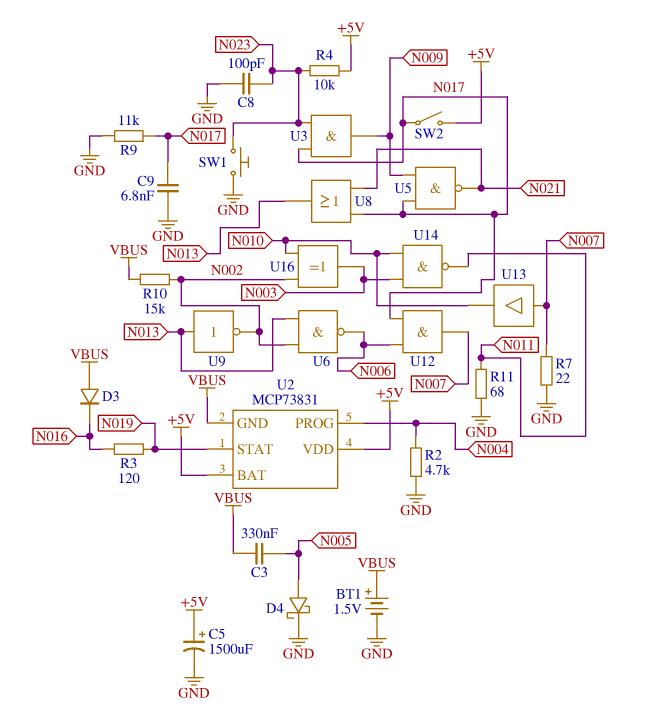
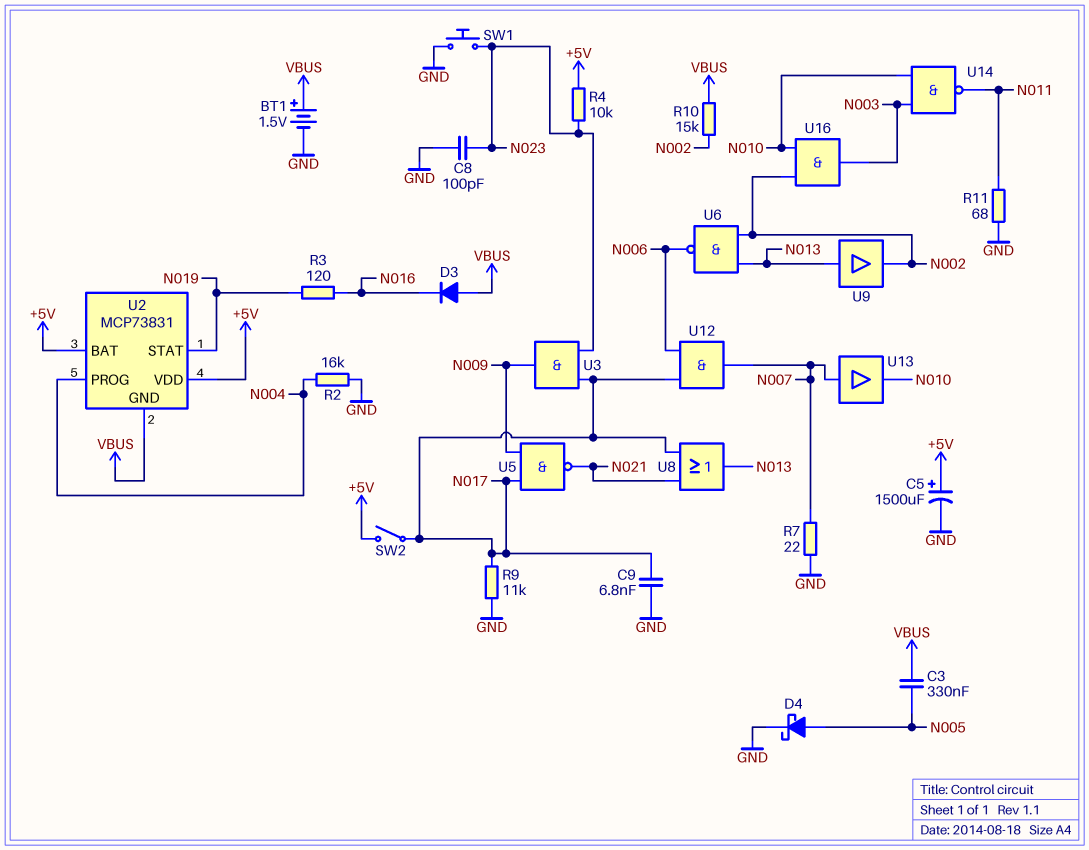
R2: 4.7k (GND, N004) -> 16k (GND, N004)
U9: NOT (in N013, out N002) -> buffer (in N013, out N002)
U16: XOR (in N002, in N010, out N003) -> AND (in N002, in N010, out N003)

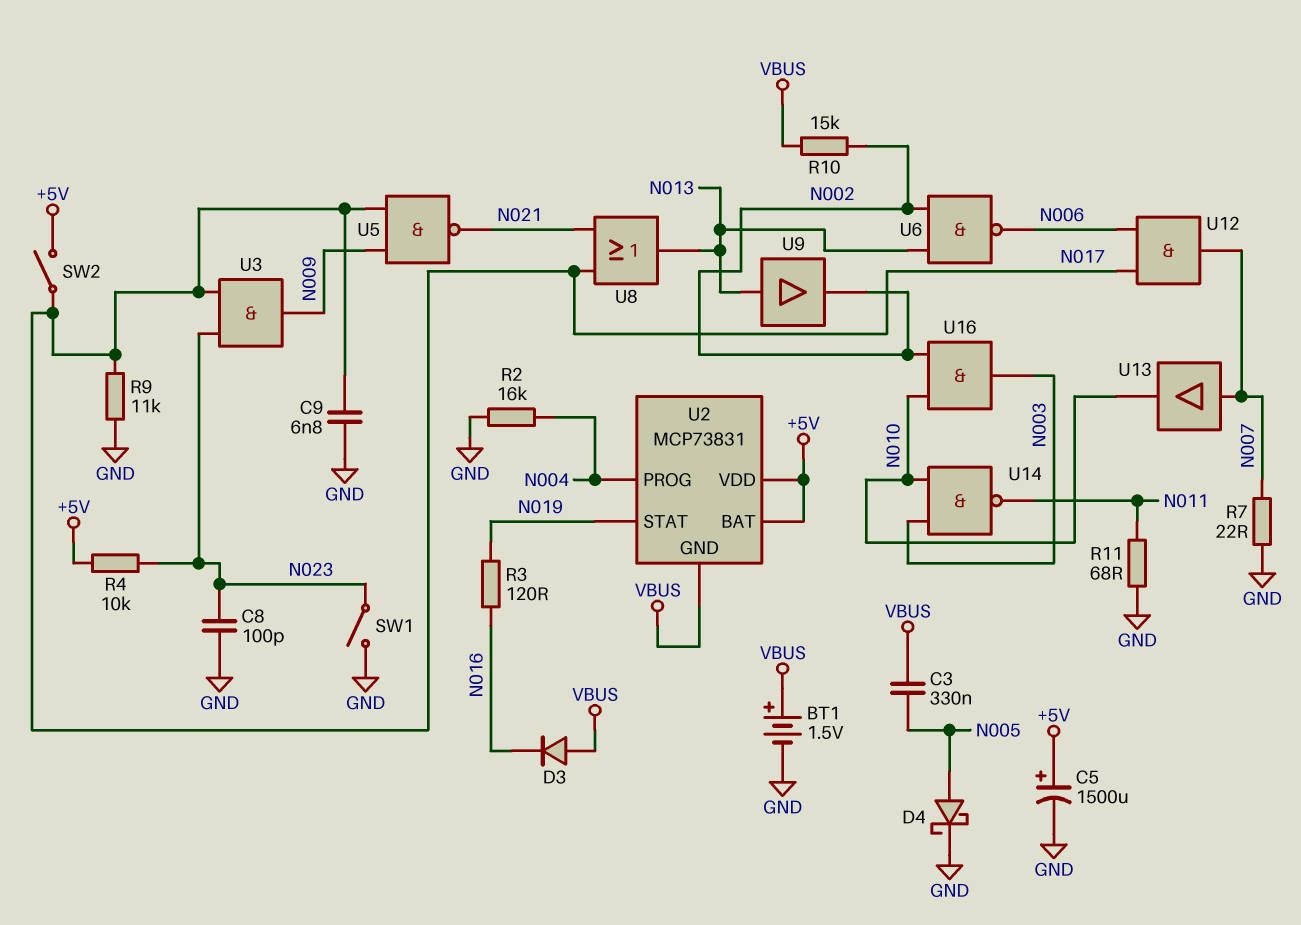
SW1: button (GND, N023) -> switch (GND, N023)

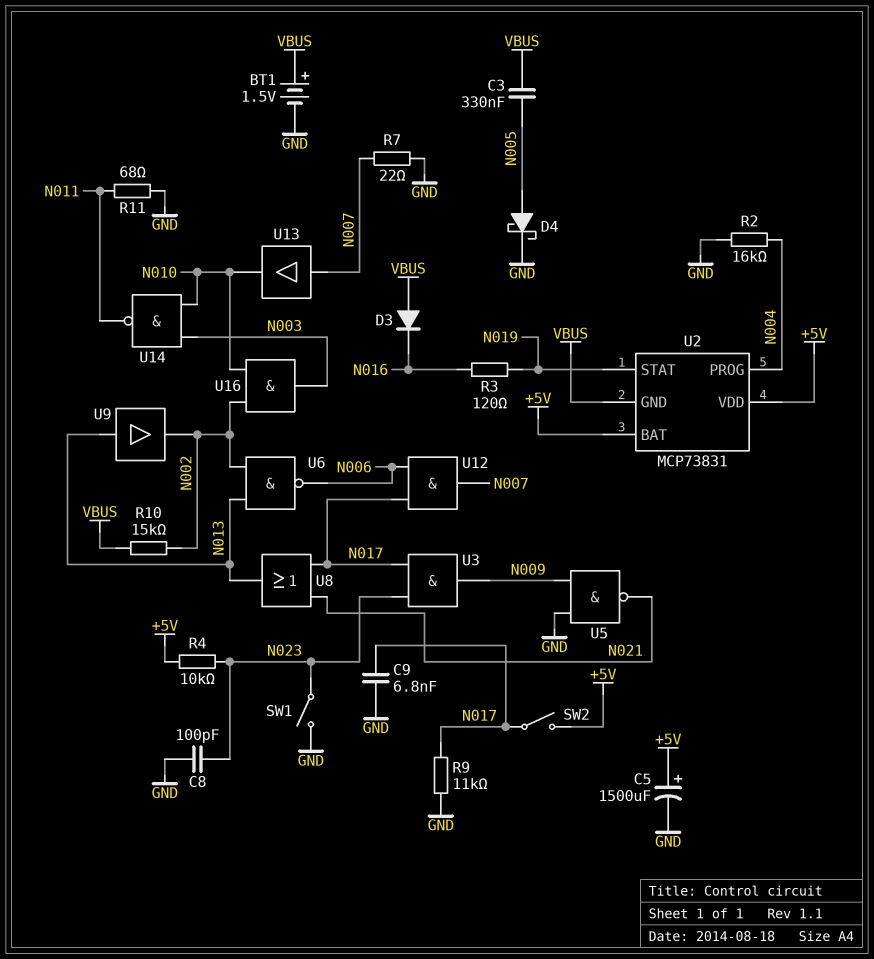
U5: NAND (in N009, in N017, out N021) -> NAND (in GND, in N009, out N021)

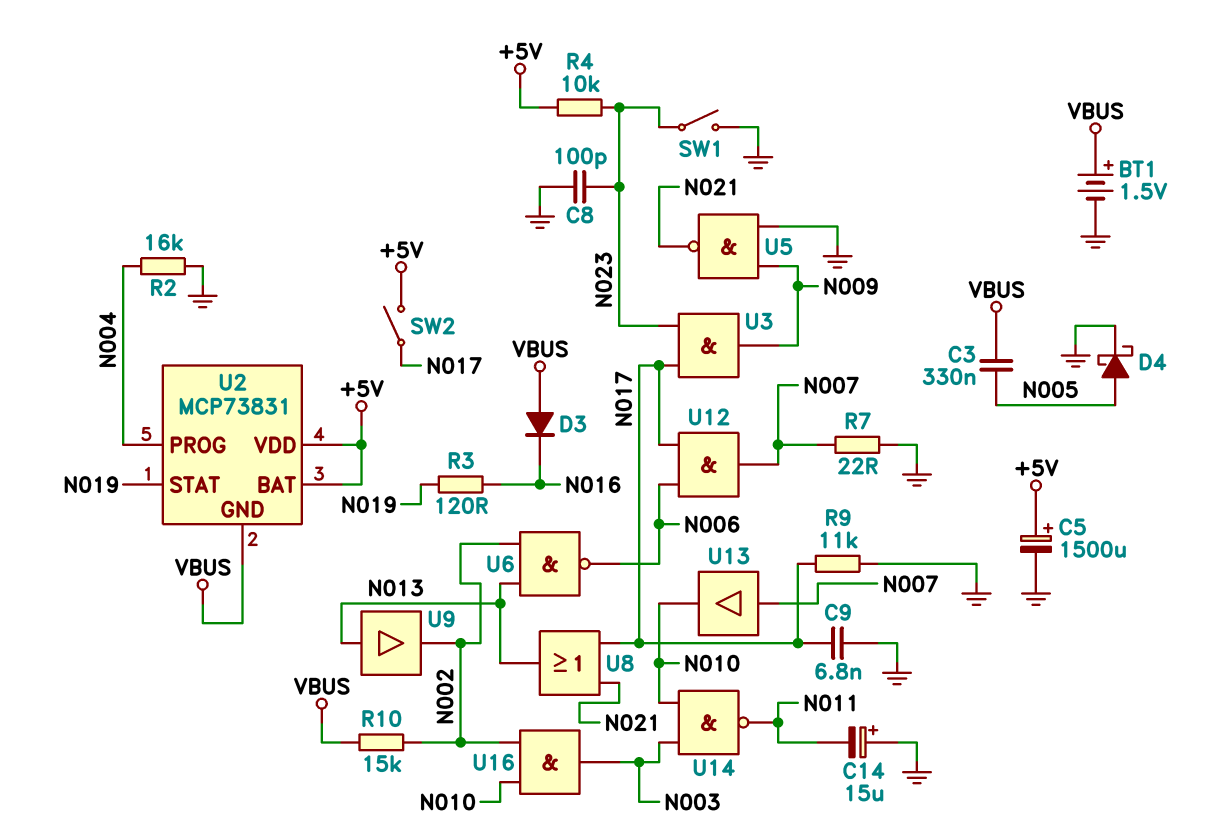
C14: none -> 15uF (plus GND, minus N011)
R11: 68 (GND, N011) -> none

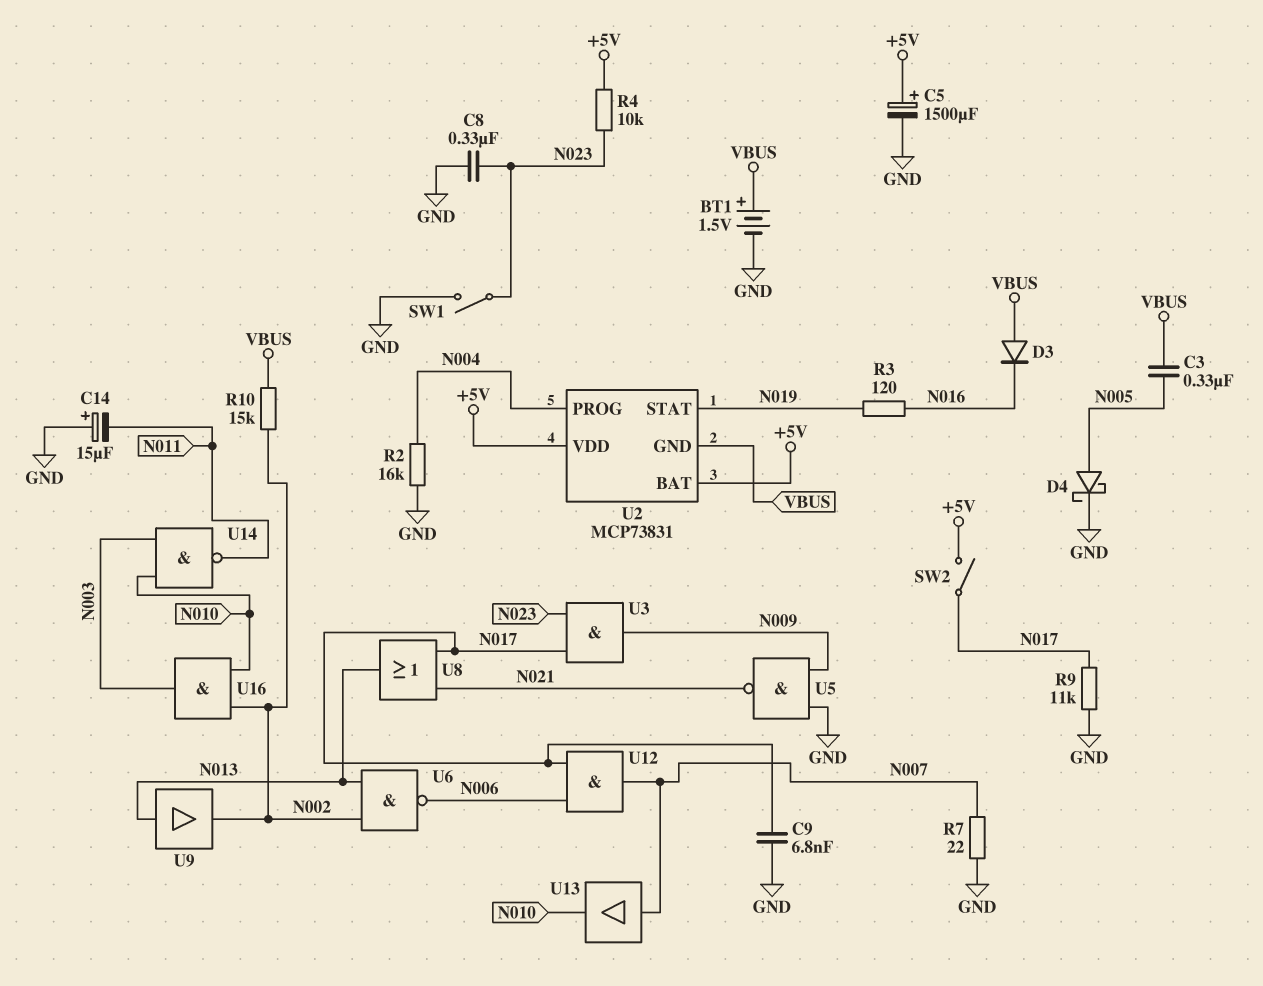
C8: 100pF (GND, N023) -> 330nF (GND, N023)

